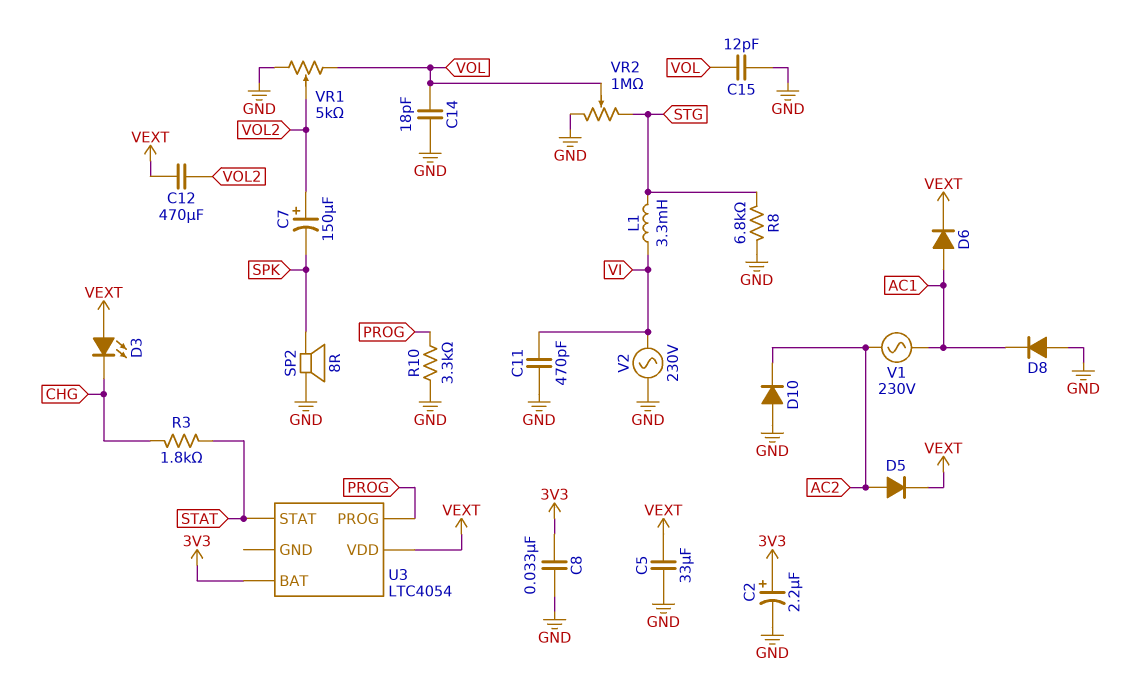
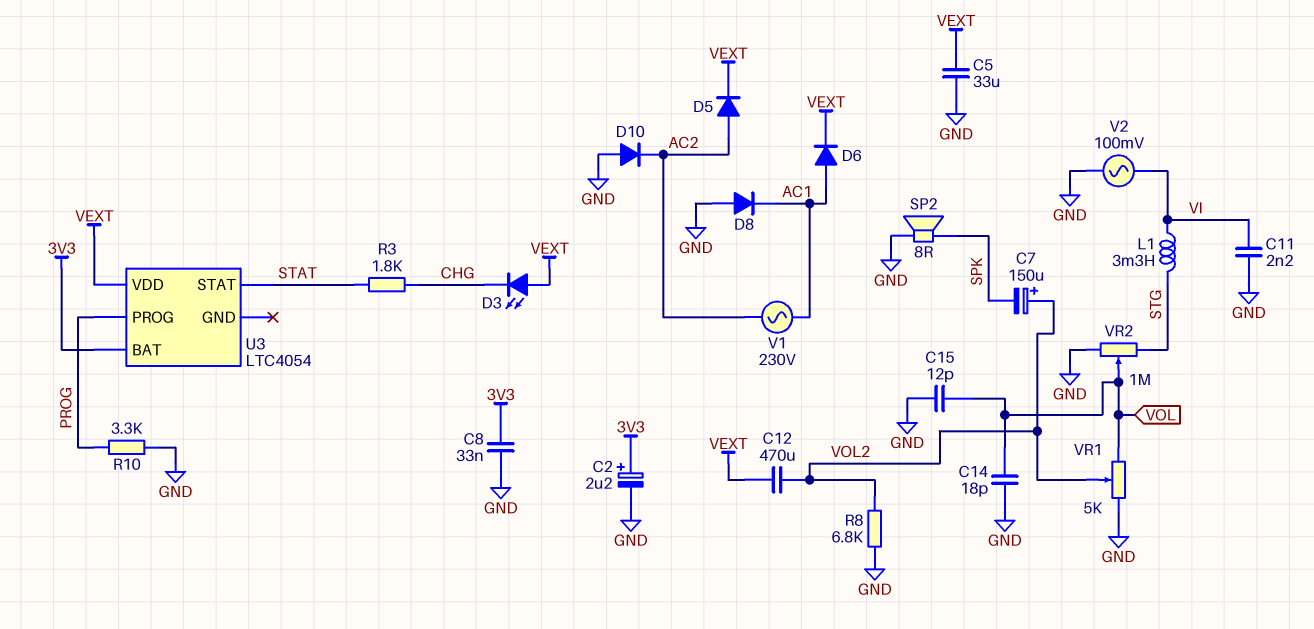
C11: 470pF (GND, VI) -> 2.2nF (GND, VI)
R8: 6.8k (GND, STG) -> 6.8k (GND, VOL2)
V2: AC 230V (GND, VI) -> AC 100mV (GND, VI)

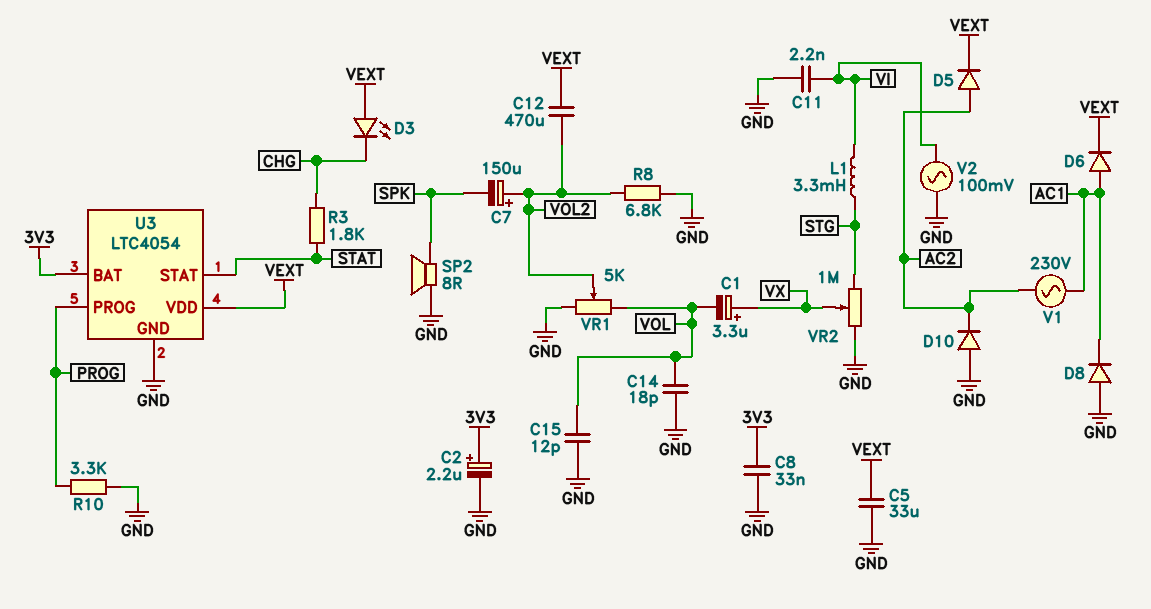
C1: none -> 3.3uF (plus VX, minus VOL)
U3 pin GND: none -> GND
VR2: 1M (GND, STG, wiper VOL) -> 1M (GND, STG, wiper VX)

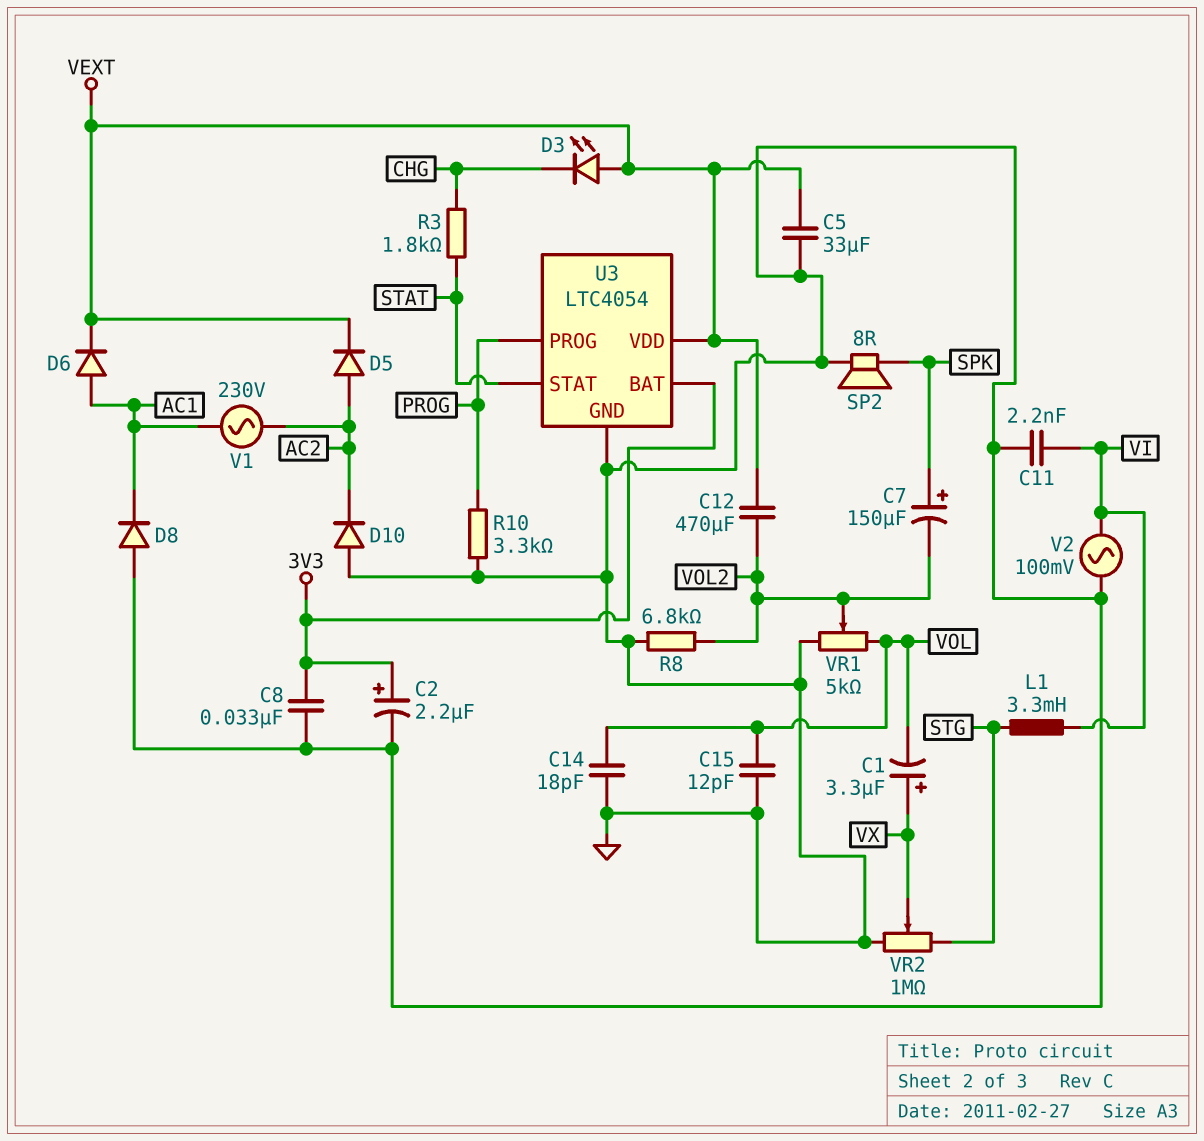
C7: 150uF (plus VOL2, minus SPK) -> 150uF (plus SPK, minus VOL2)

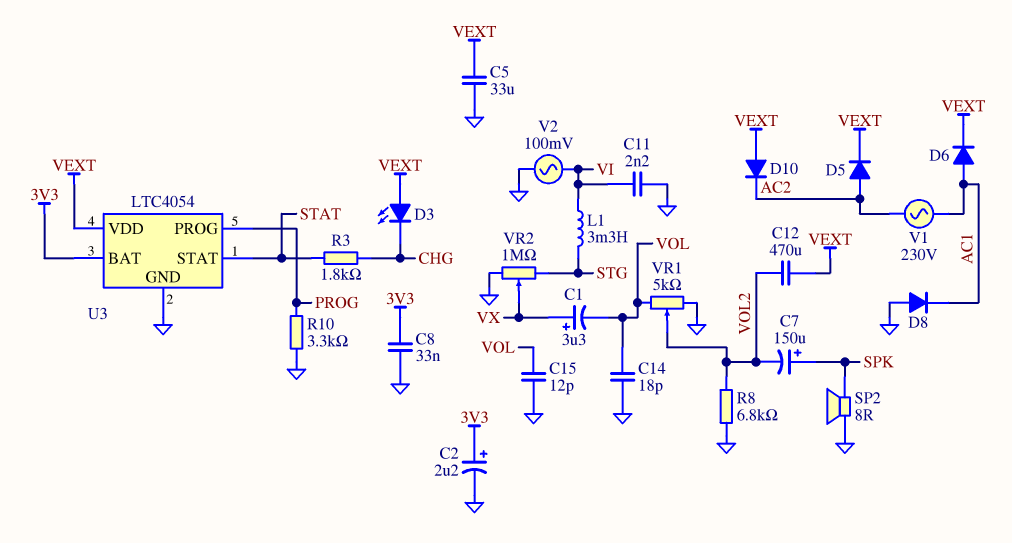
D10: diode (A GND, K AC2) -> diode (A VEXT, K AC2)

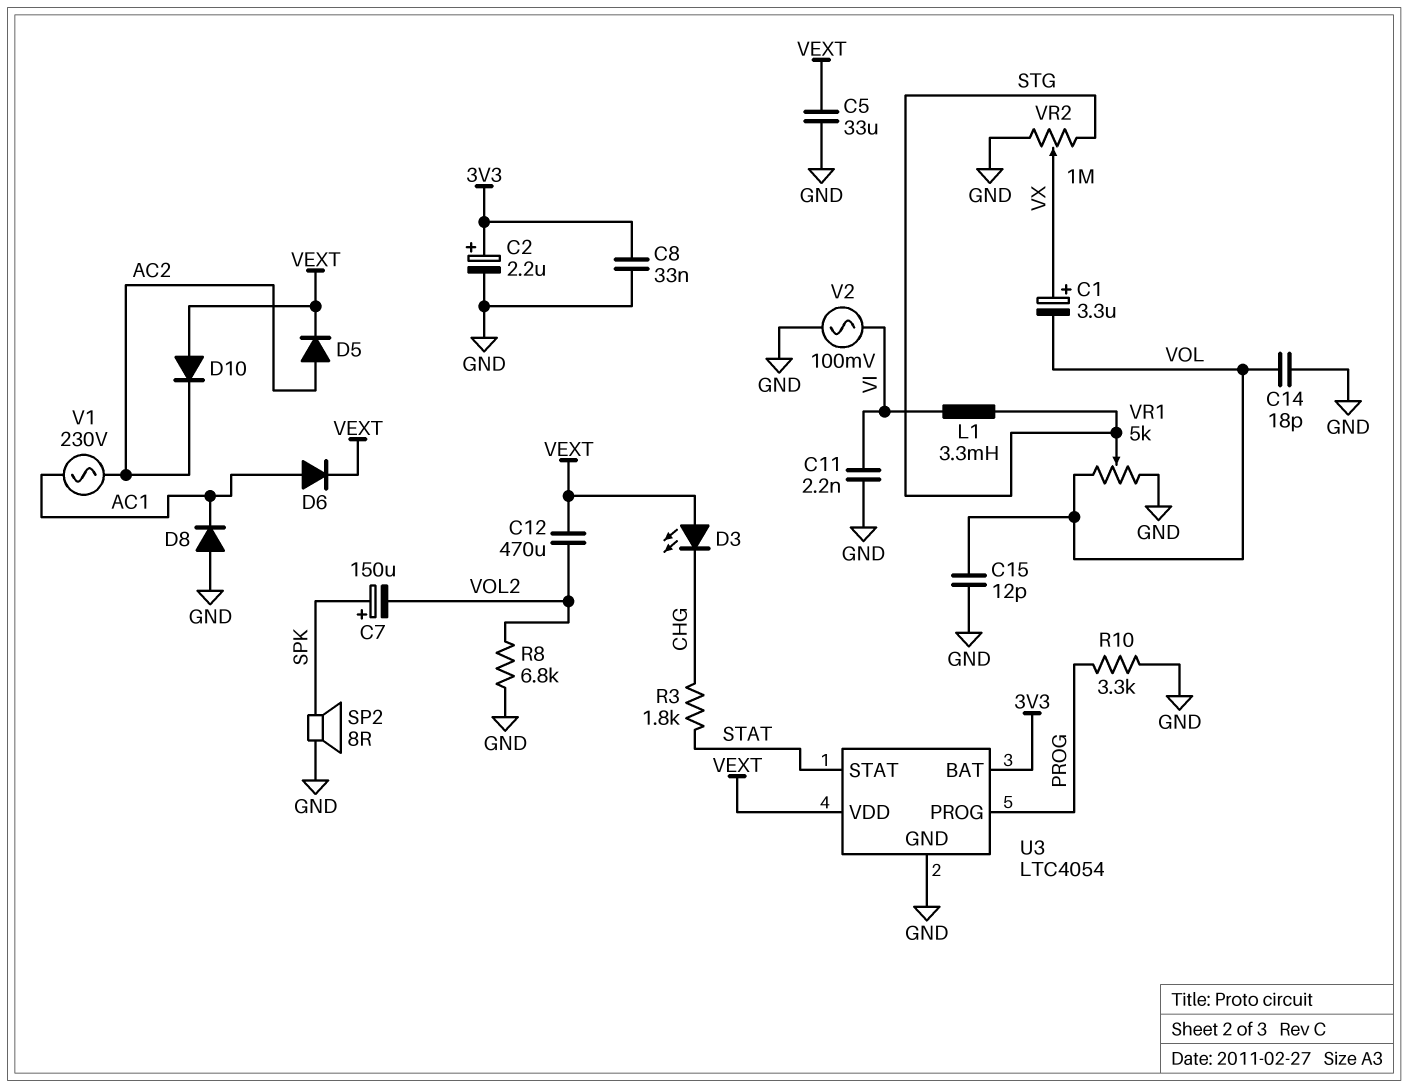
VR1: 5k (GND, VOL, wiper VOL2) -> 5k (GND, VOL, wiper STG)

